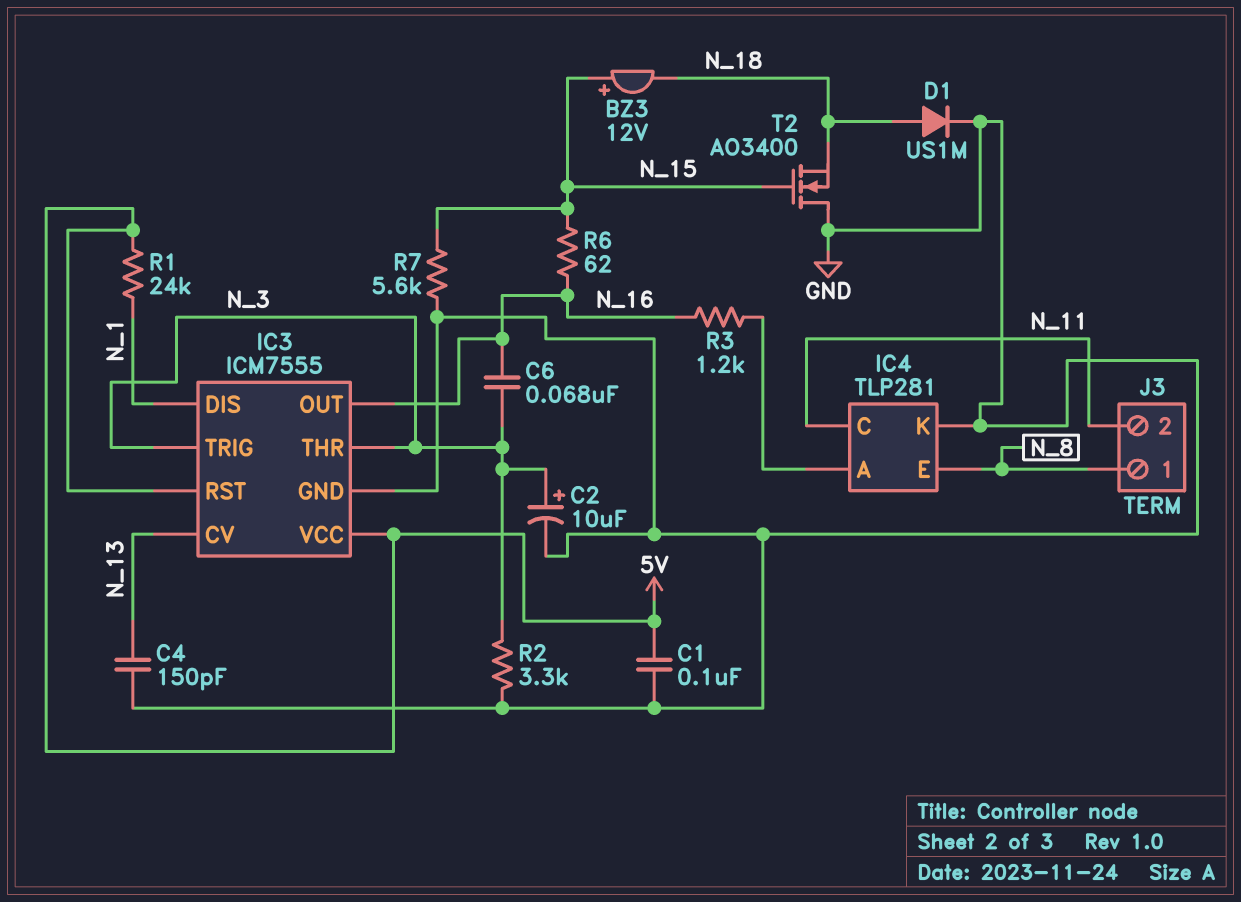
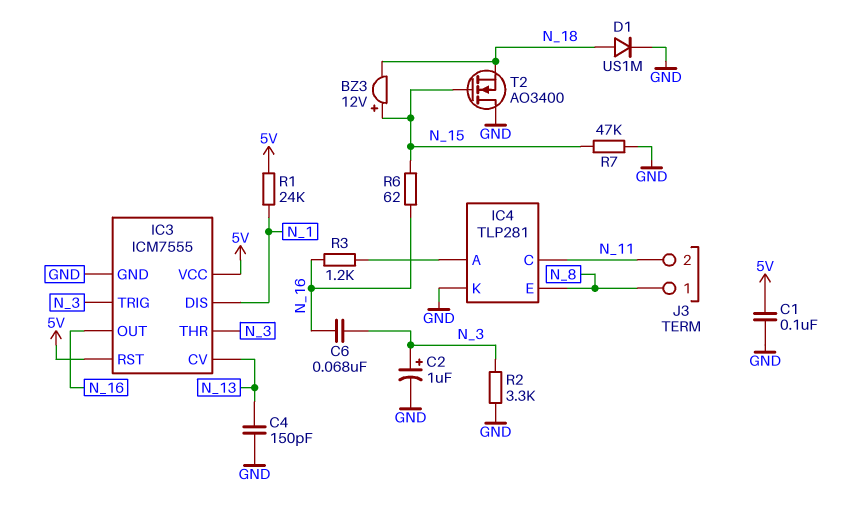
C2: 10uF (plus N_3, minus GND) -> 1uF (plus N_3, minus GND)
R7: 5.6k (GND, N_15) -> 47k (GND, N_15)

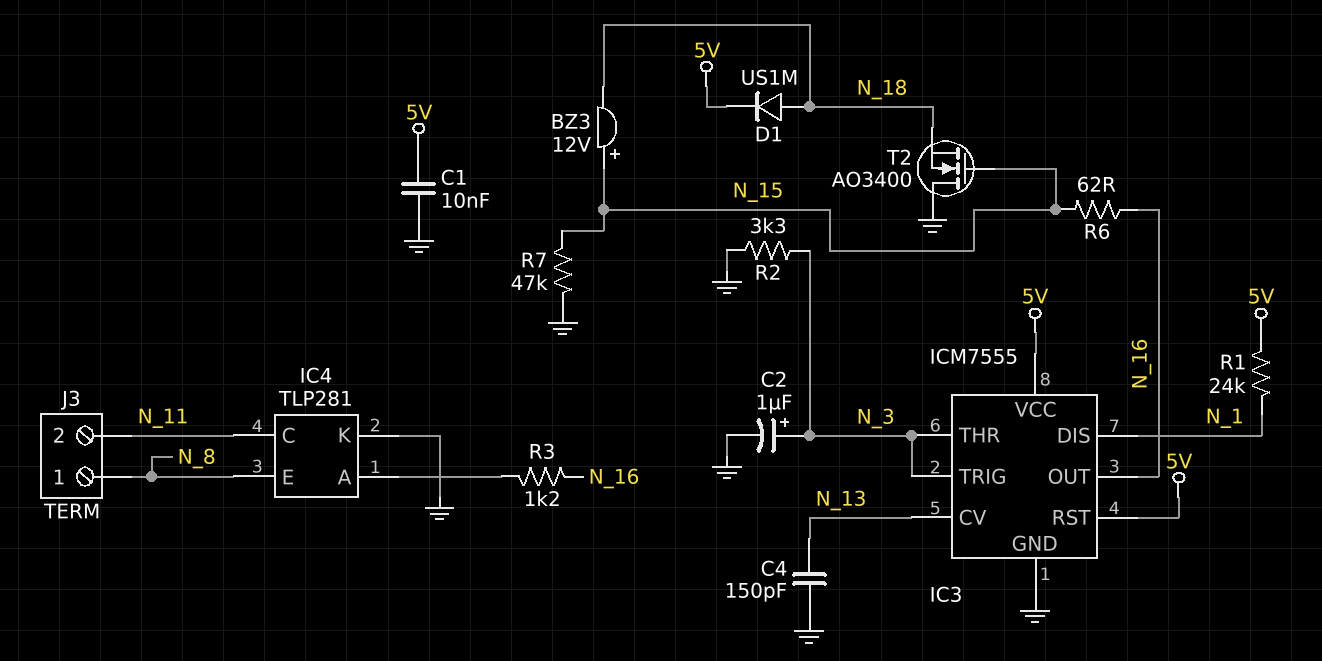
C1: 100nF (5V, GND) -> 10nF (5V, GND)
C6: 68nF (N_3, N_16) -> none
D1: diode US1M (A N_18, K GND) -> diode US1M (A N_18, K 5V)

